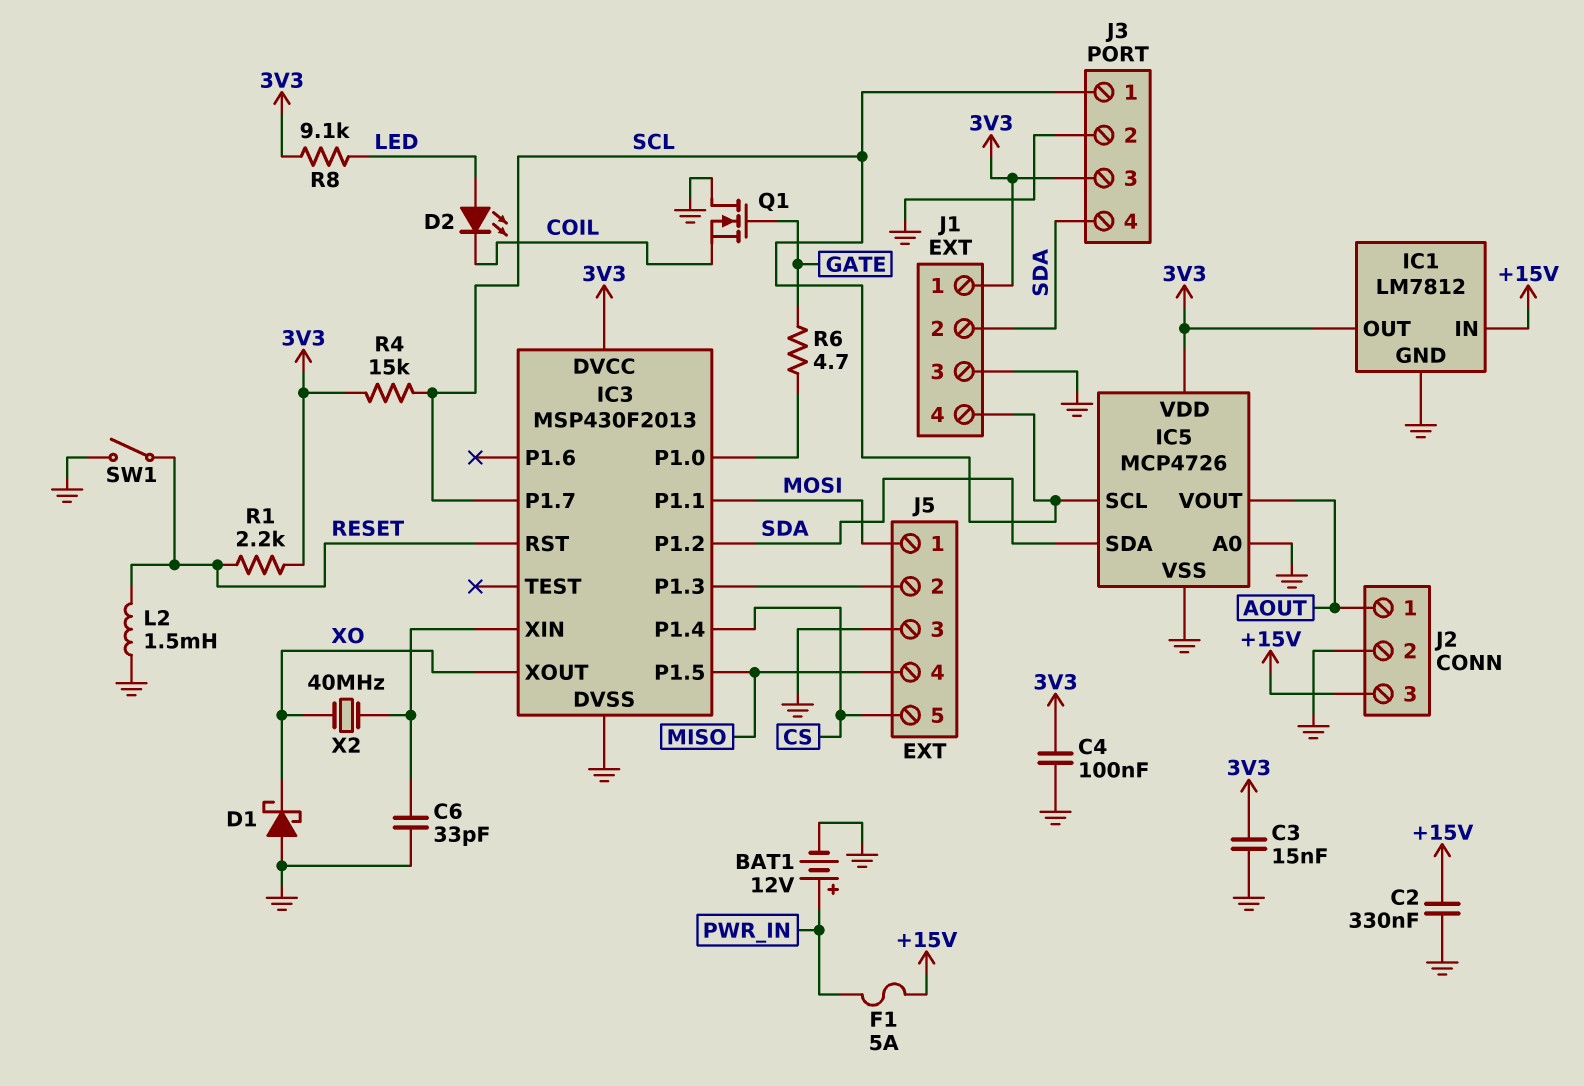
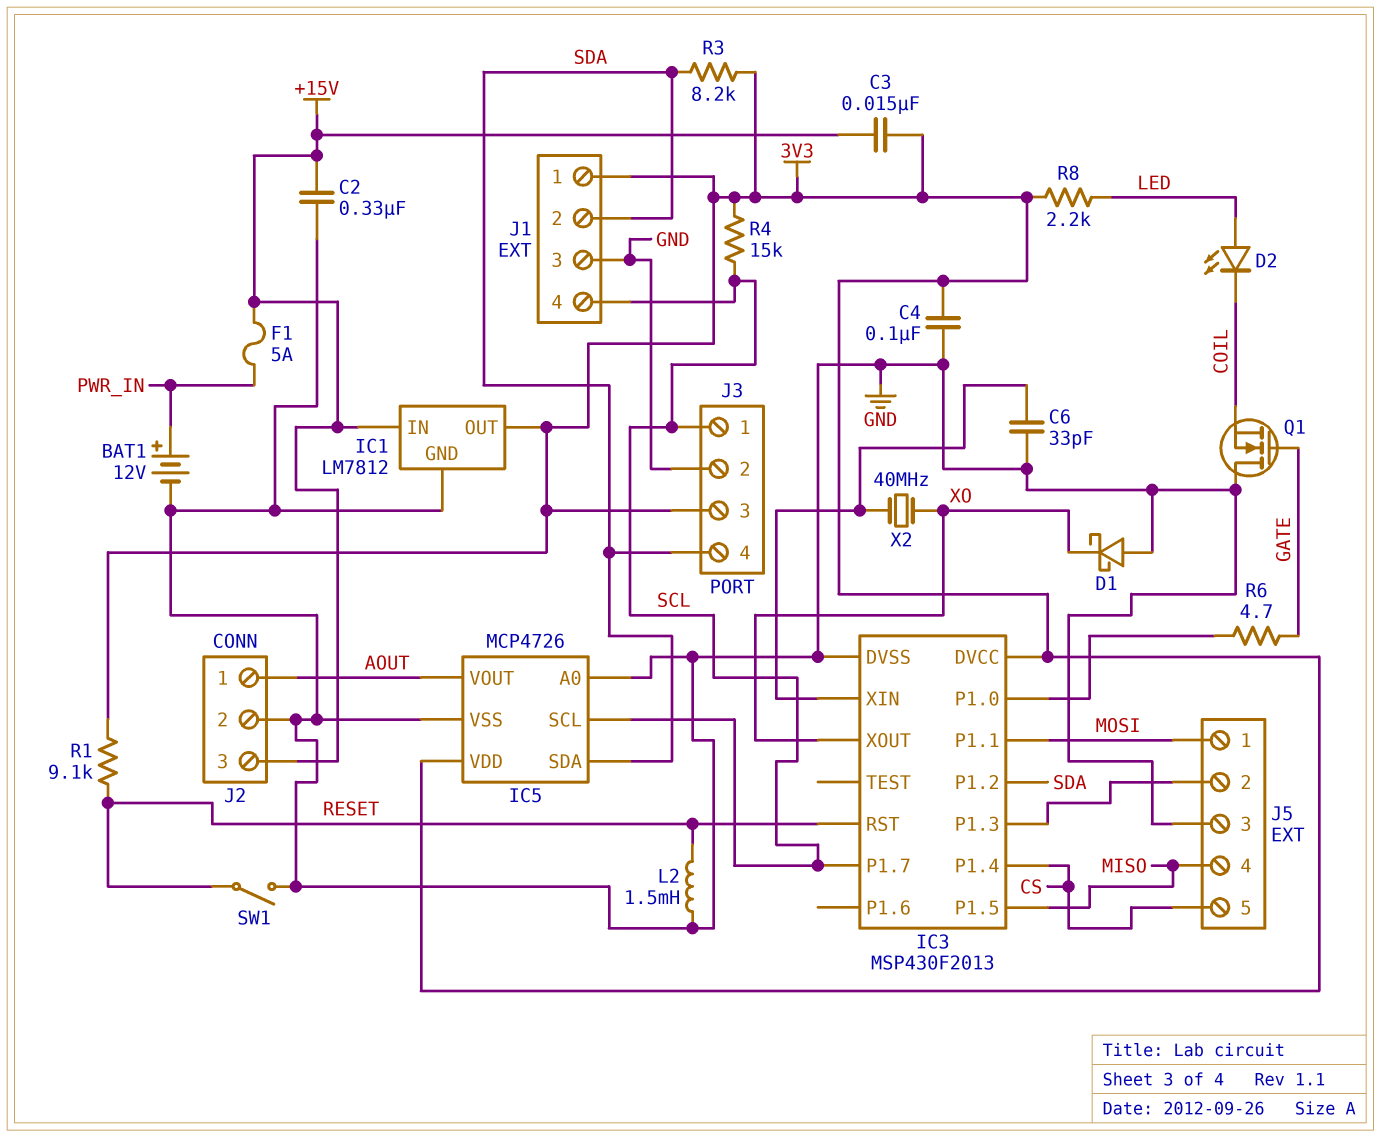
C3: 15nF (3V3, GND) -> 15nF (+15V, 3V3)
R1: 2.2k (3V3, RESET) -> 9.1k (3V3, RESET)
R3: none -> 8.2k (3V3, SDA)
R8: 9.1k (3V3, LED) -> 2.2k (3V3, LED)

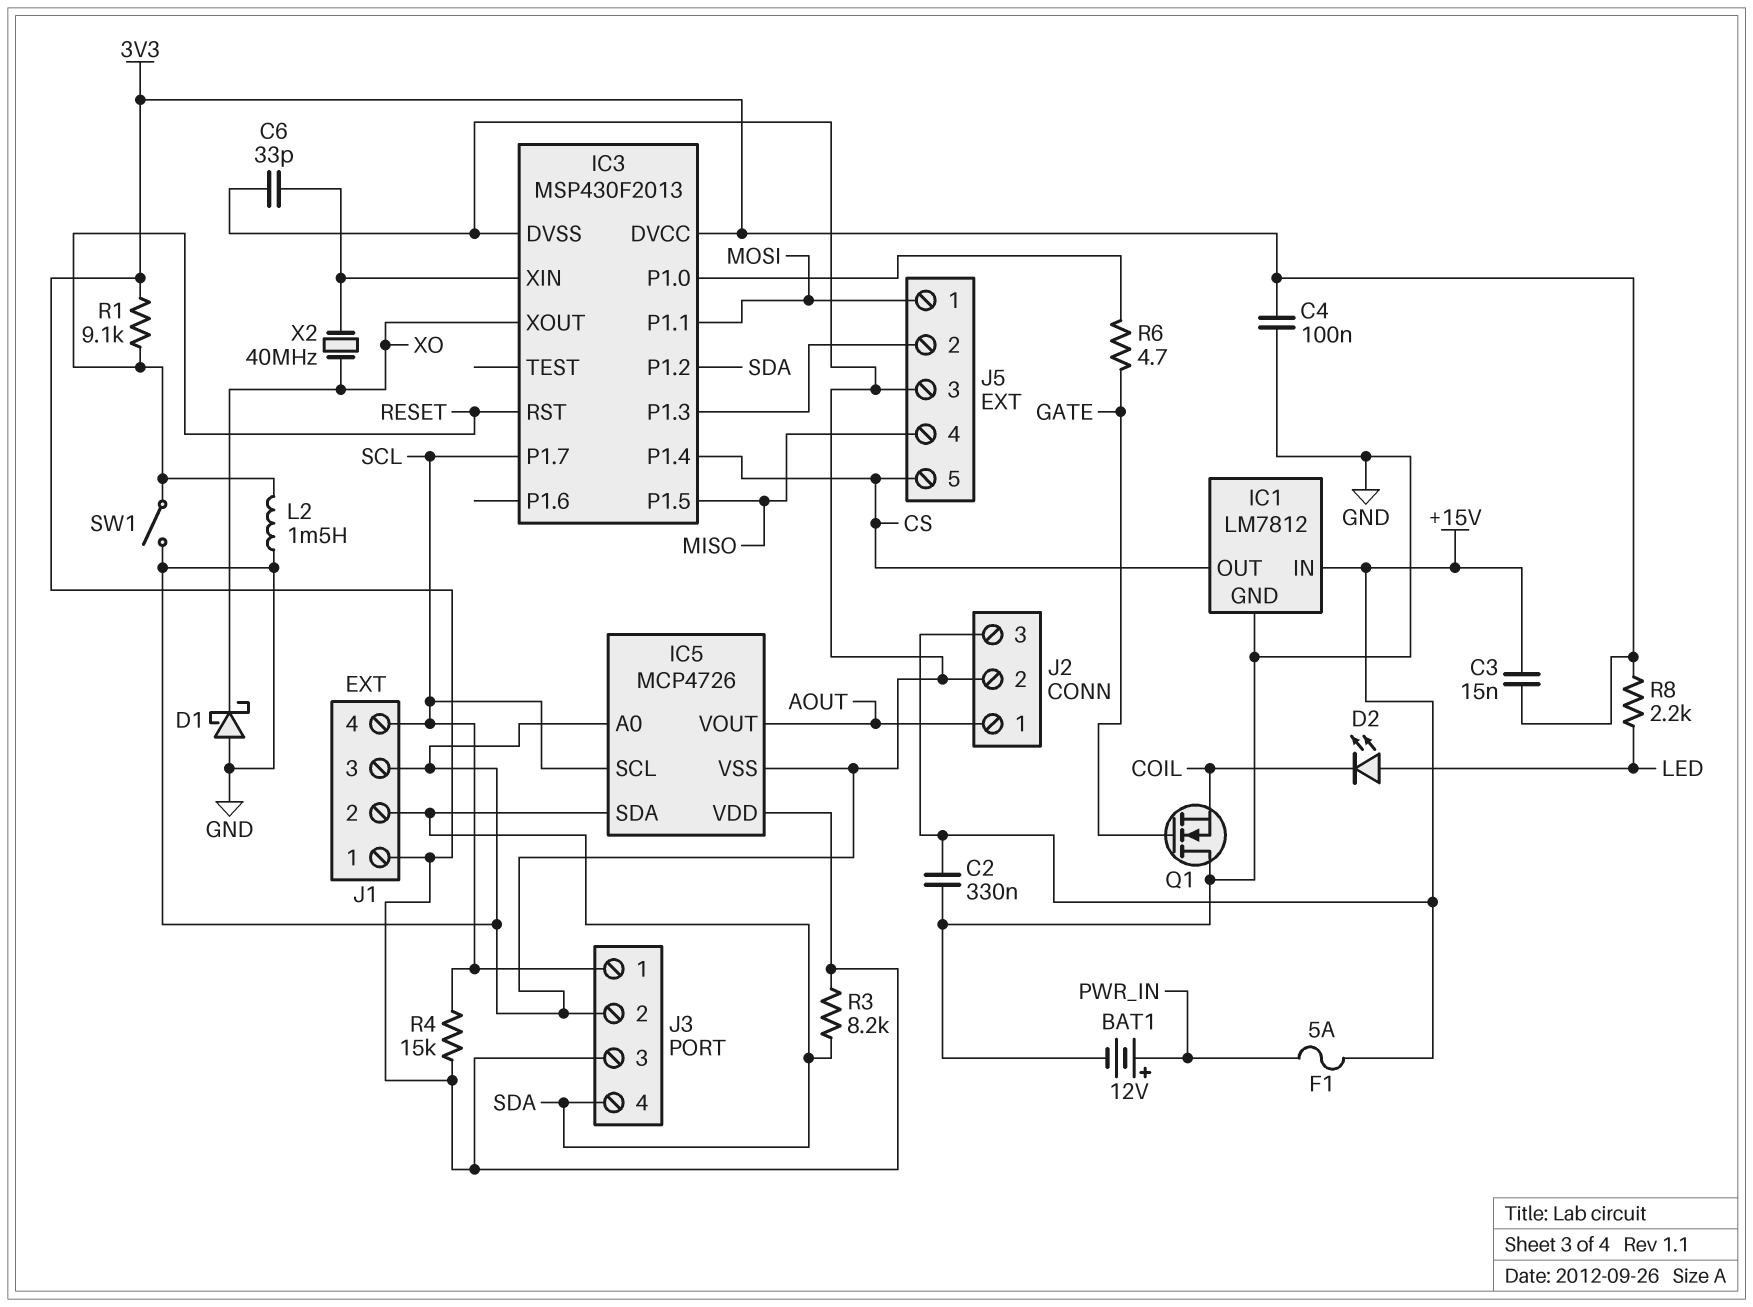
IC1 pin OUT: 3V3 -> CS

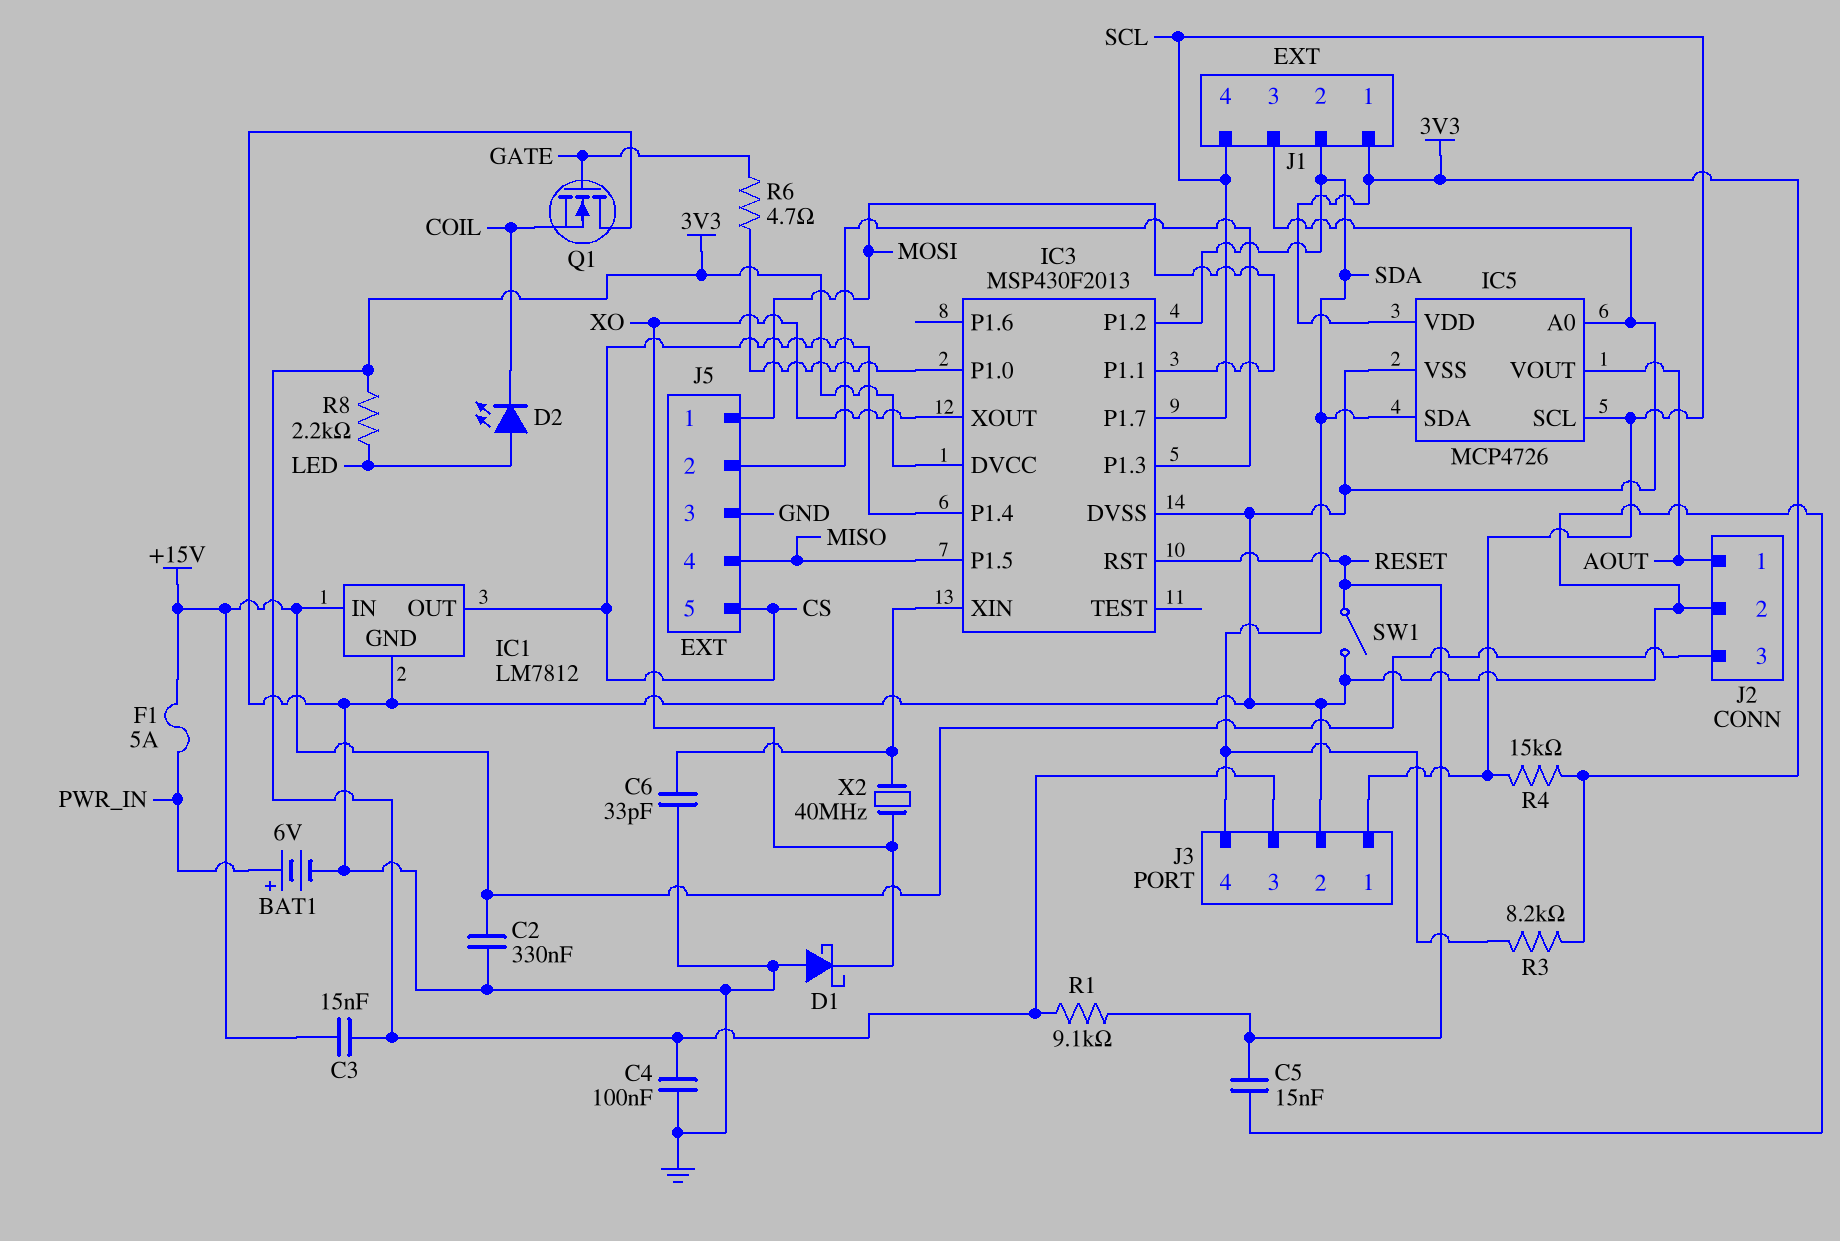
BAT1: 12V (plus PWR_IN, minus GND) -> 6V (plus PWR_IN, minus GND)
C5: none -> 15nF (GND, RESET)
L2: 1.5mH (GND, RESET) -> none

